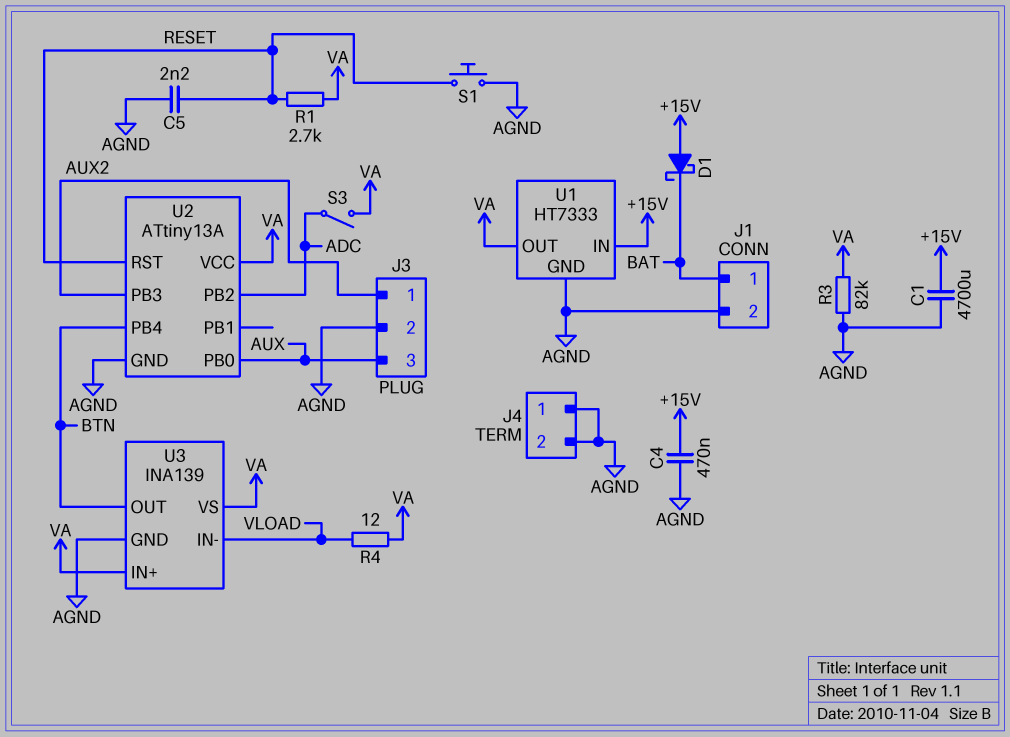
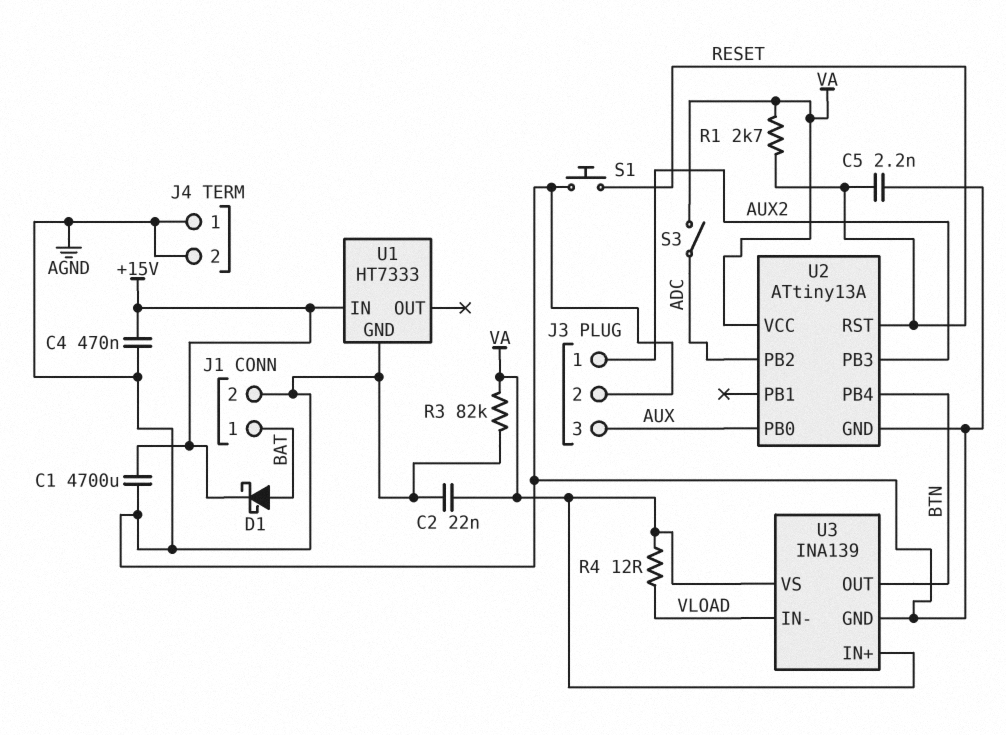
C2: none -> 22nF (AGND, VA)
D1: schottky (A +15V, K BAT) -> schottky (A BAT, K +15V)
U1 pin OUT: VA -> none

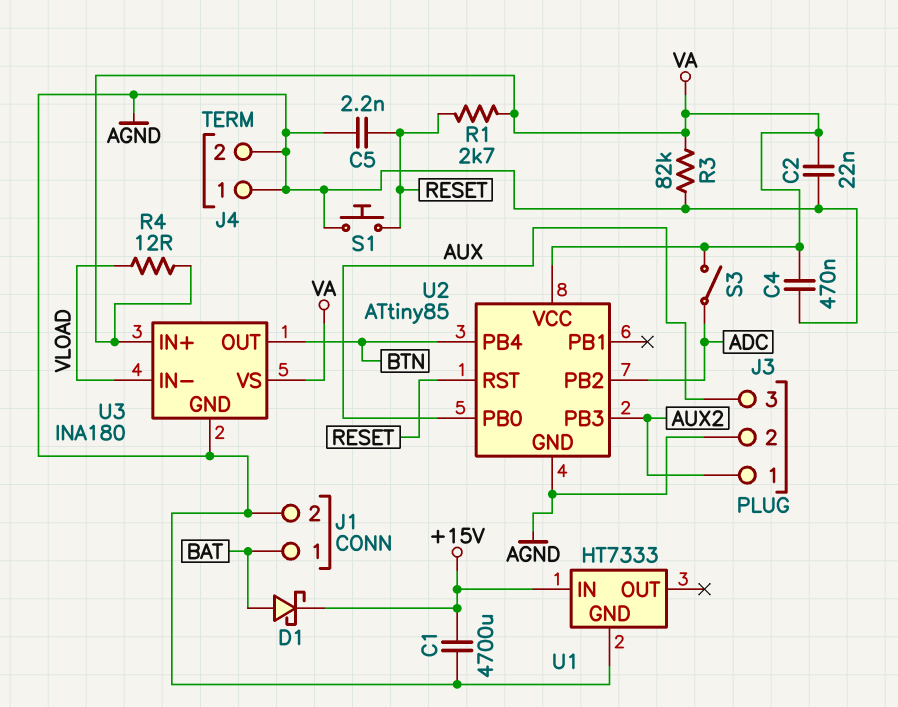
C4: 470nF (+15V, AGND) -> 470nF (AGND, VA)
U2: ATtiny13A -> ATtiny85
U3: INA139 -> INA180

